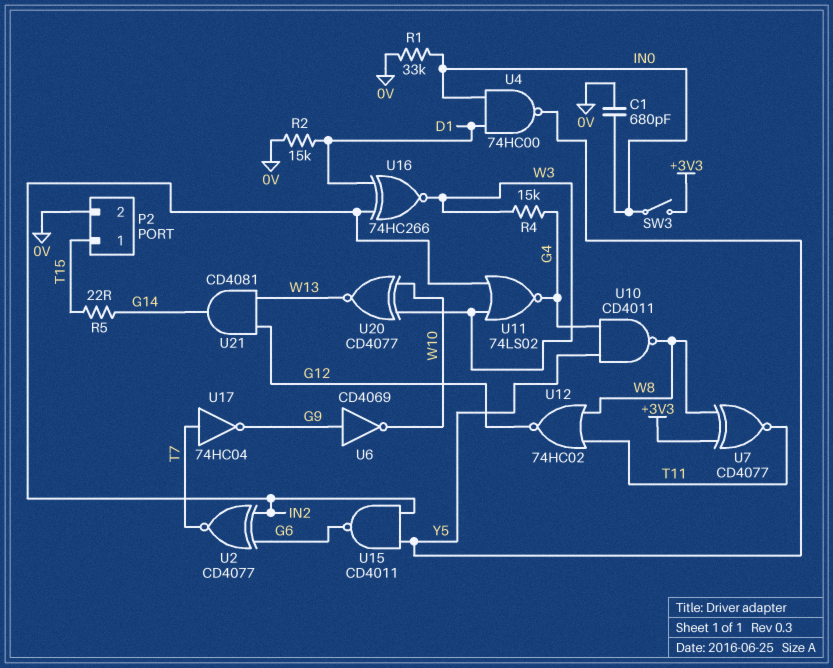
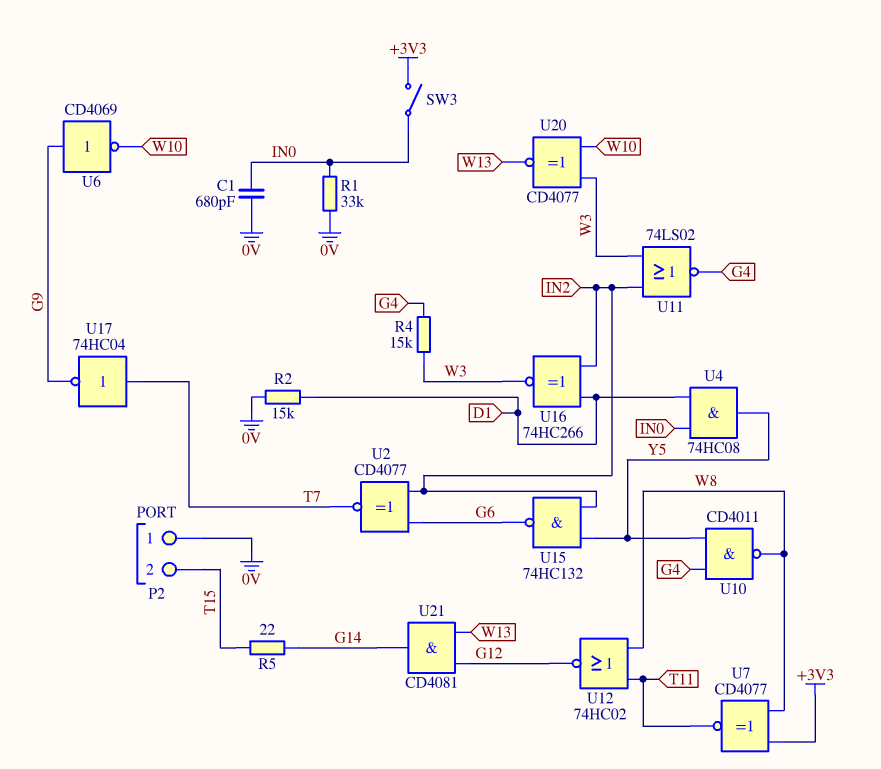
P2 pin 1: T15 -> 0V
P2 pin 2: 0V -> T15
U4: NAND 74HC00 (in D1, in IN0, out Y5) -> AND 74HC08 (in D1, in IN0, out Y5)
U15: NAND CD4011 (in IN2, in Y5, out G6) -> NAND 74HC132 (in IN2, in Y5, out G6)

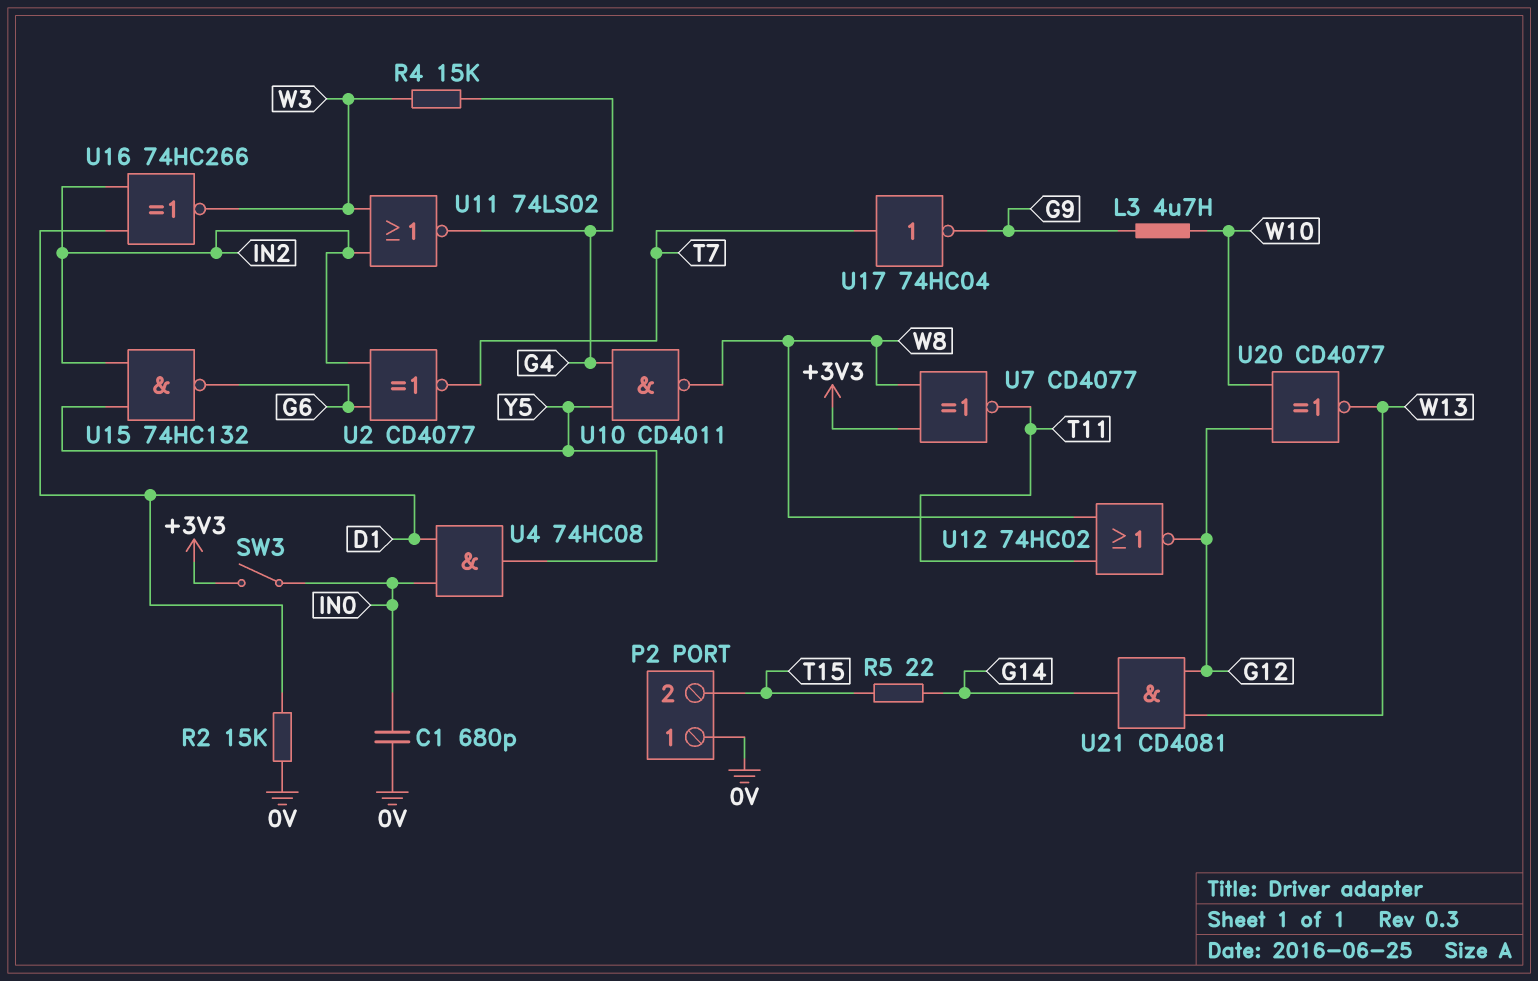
L3: none -> 4.7uH (G9, W10)
R1: 33k (0V, IN0) -> none
U6: NOT CD4069 (in G9, out W10) -> none
U20: XNOR CD4077 (in W3, in W10, out W13) -> XNOR CD4077 (in G12, in W10, out W13)

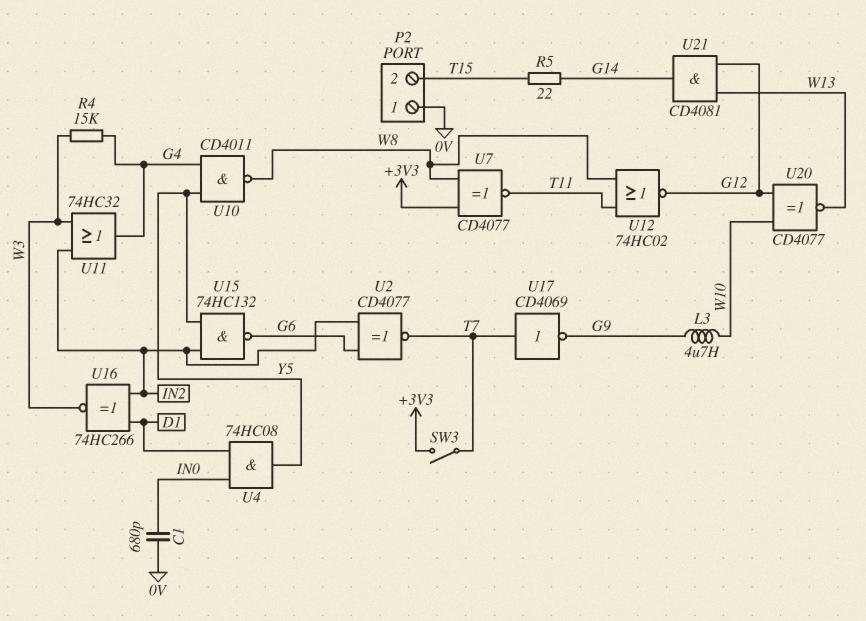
R2: 15k (0V, D1) -> none
SW3: switch (+3V3, IN0) -> switch (+3V3, T7)
U11: NOR 74LS02 (in IN2, in W3, out G4) -> OR 74HC32 (in IN2, in W3, out G4)
U17: NOT 74HC04 (in T7, out G9) -> NOT CD4069 (in T7, out G9)

